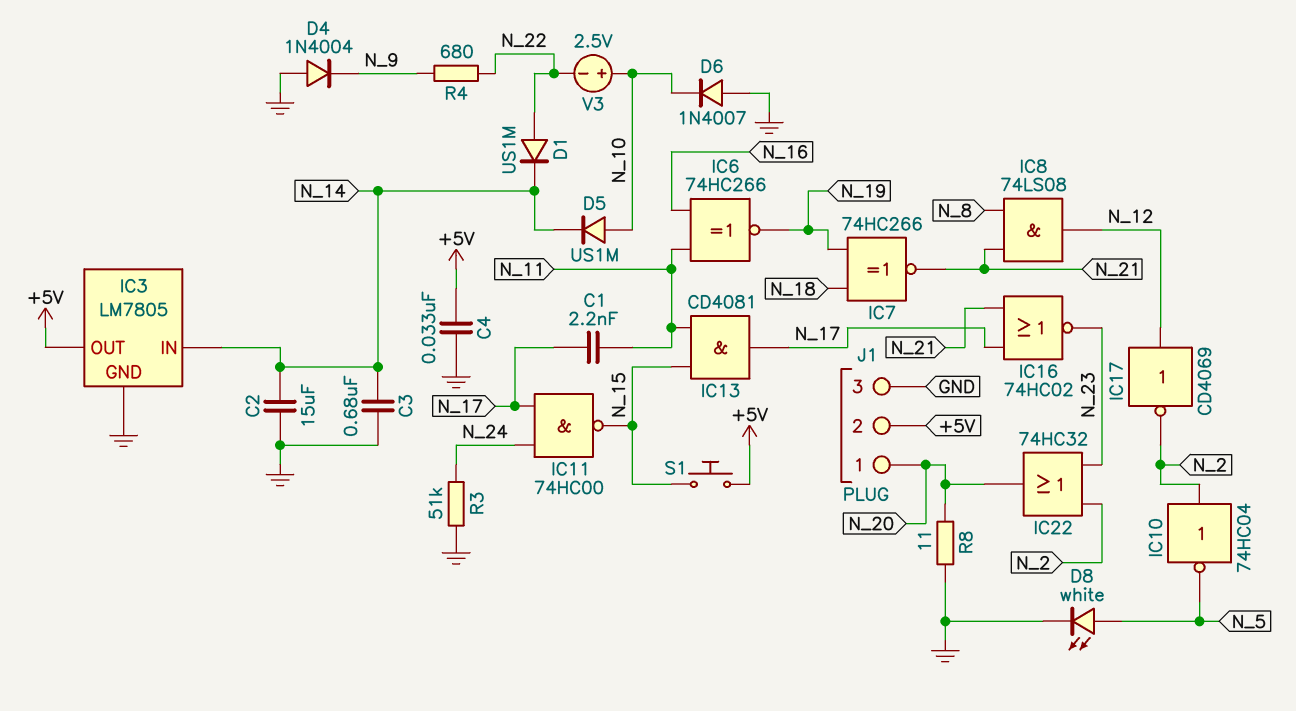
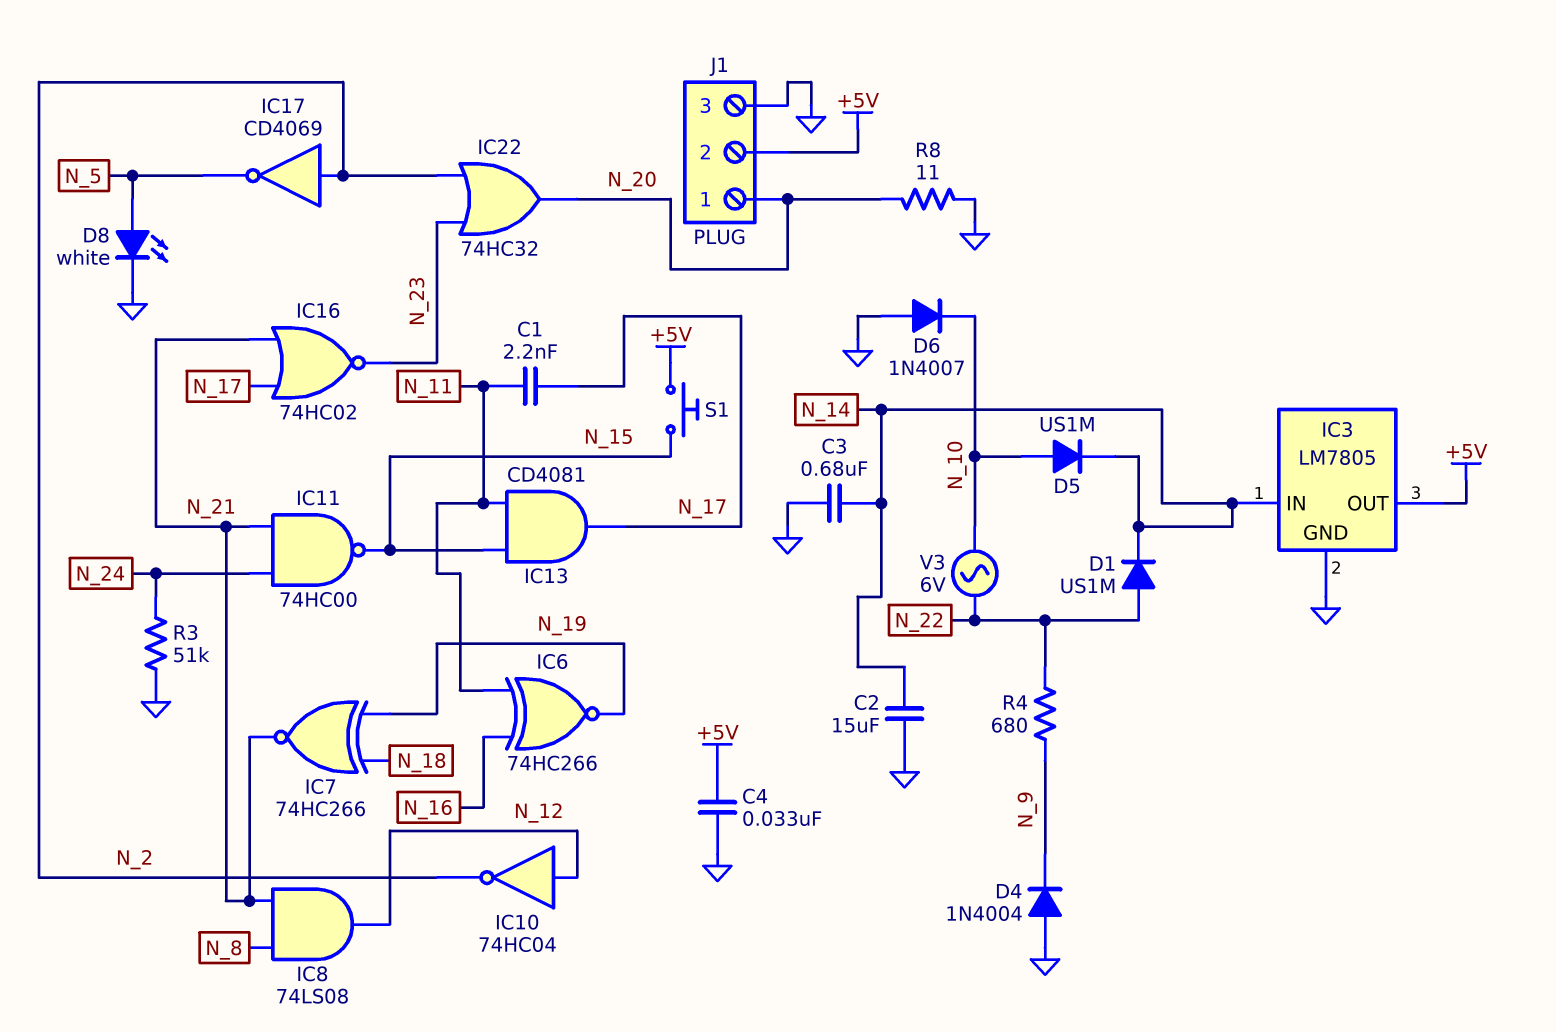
IC10: NOT 74HC04 (in N_2, out N_5) -> NOT 74HC04 (in N_12, out N_2)
IC11: NAND 74HC00 (in N_17, in N_24, out N_15) -> NAND 74HC00 (in N_21, in N_24, out N_15)
IC17: NOT CD4069 (in N_12, out N_2) -> NOT CD4069 (in N_2, out N_5)
V3: 2.5V (plus N_10, minus N_22) -> AC 6V (N_10, N_22)

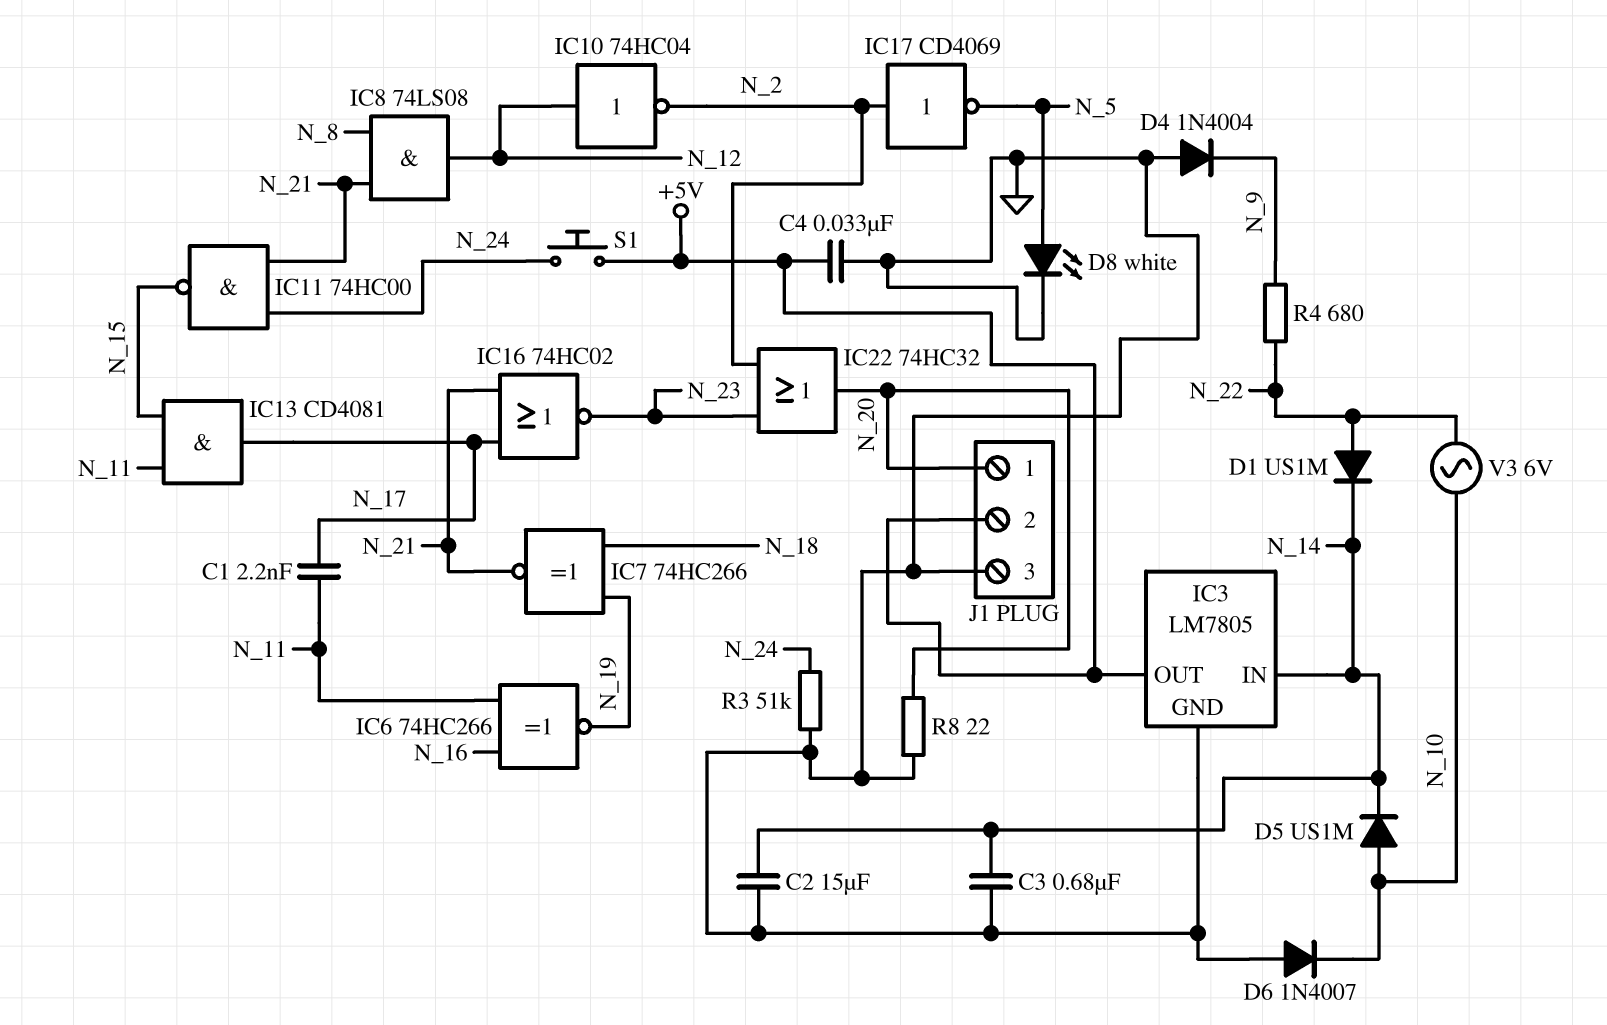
R8: 11 (GND, N_20) -> 22 (GND, N_20)
S1: button (+5V, N_15) -> button (+5V, N_24)

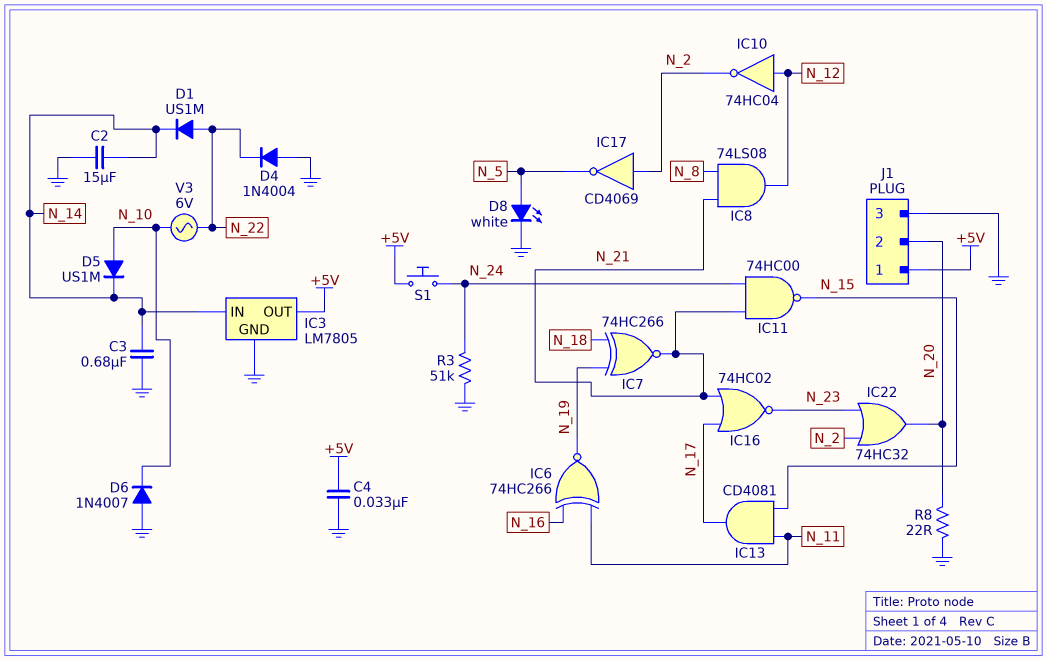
C1: 2.2nF (N_11, N_17) -> none
D4: diode 1N4004 (A GND, K N_9) -> diode 1N4004 (A GND, K N_22)
J1 pin 1: N_20 -> +5V
J1 pin 2: +5V -> N_20
R4: 680 (N_9, N_22) -> none

